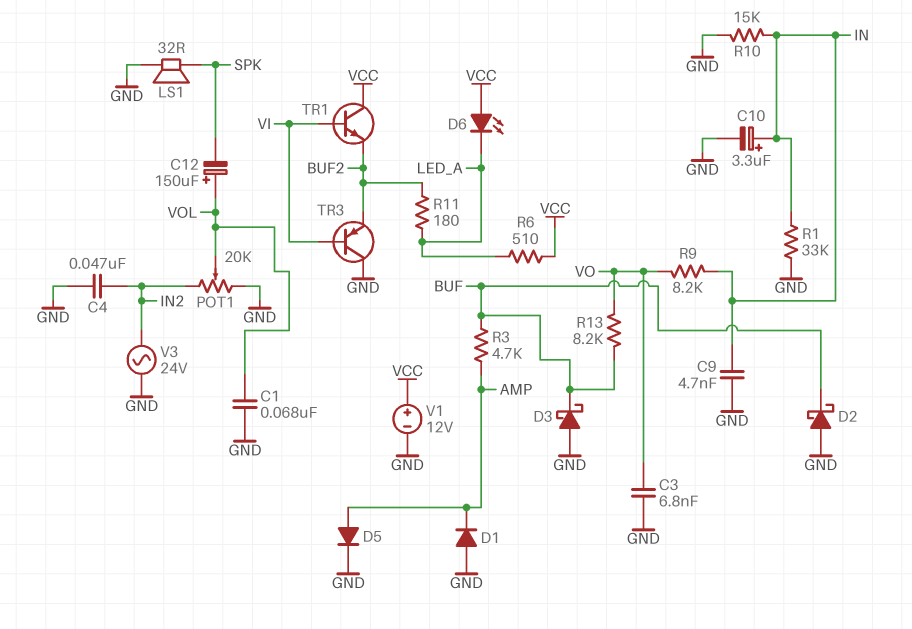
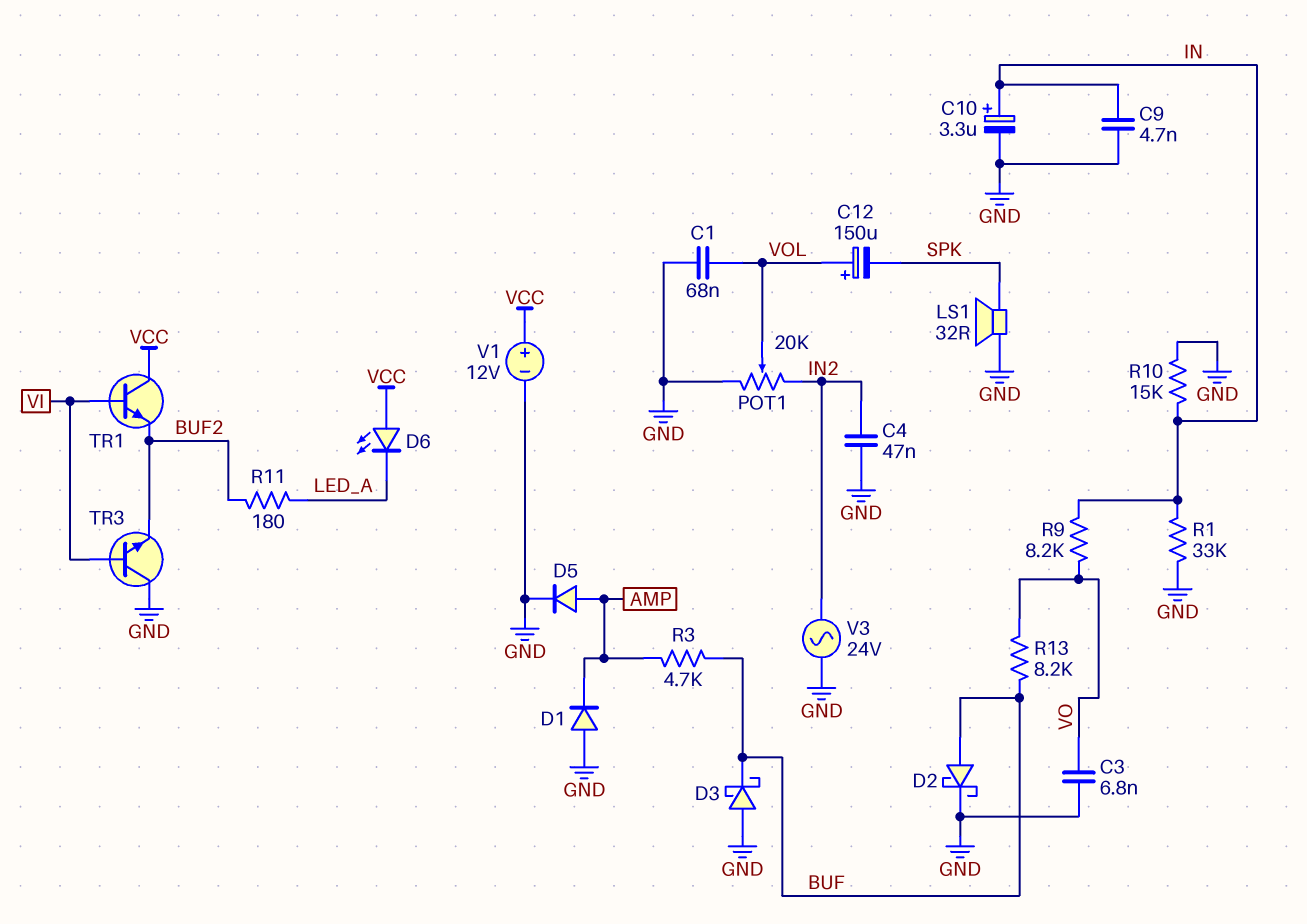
D2: schottky (A GND, K BUF) -> schottky (A BUF, K GND)
R6: 510 (LED_A, VCC) -> none
TR3: PNP (B VI, C GND, E BUF2) -> NPN (B VI, C GND, E BUF2)

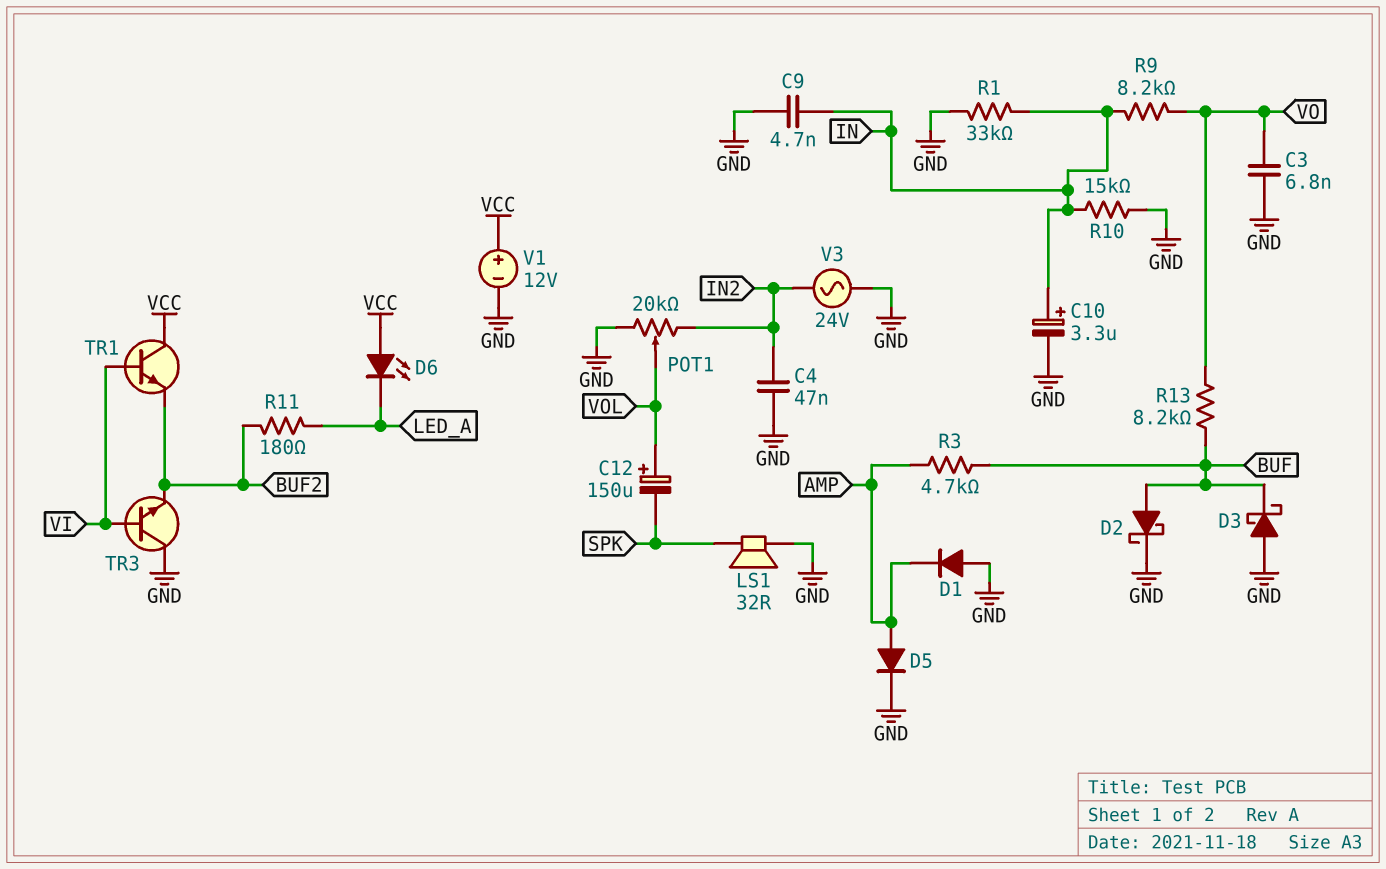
C1: 68nF (GND, VOL) -> none

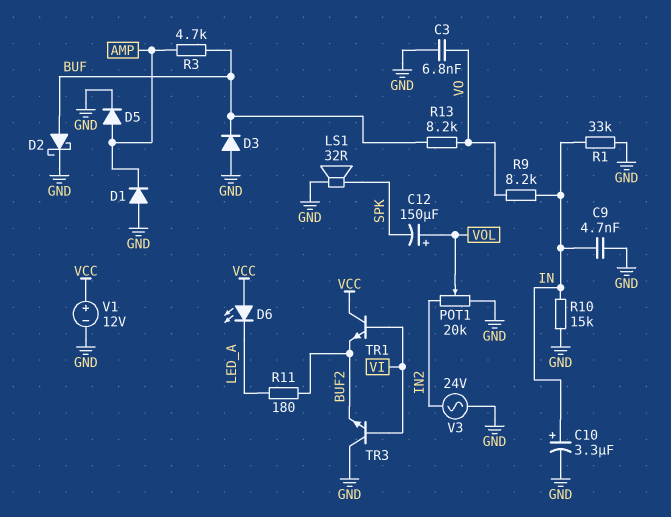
C4: 47nF (GND, IN2) -> none
D3: schottky (A GND, K BUF) -> diode (A GND, K BUF)

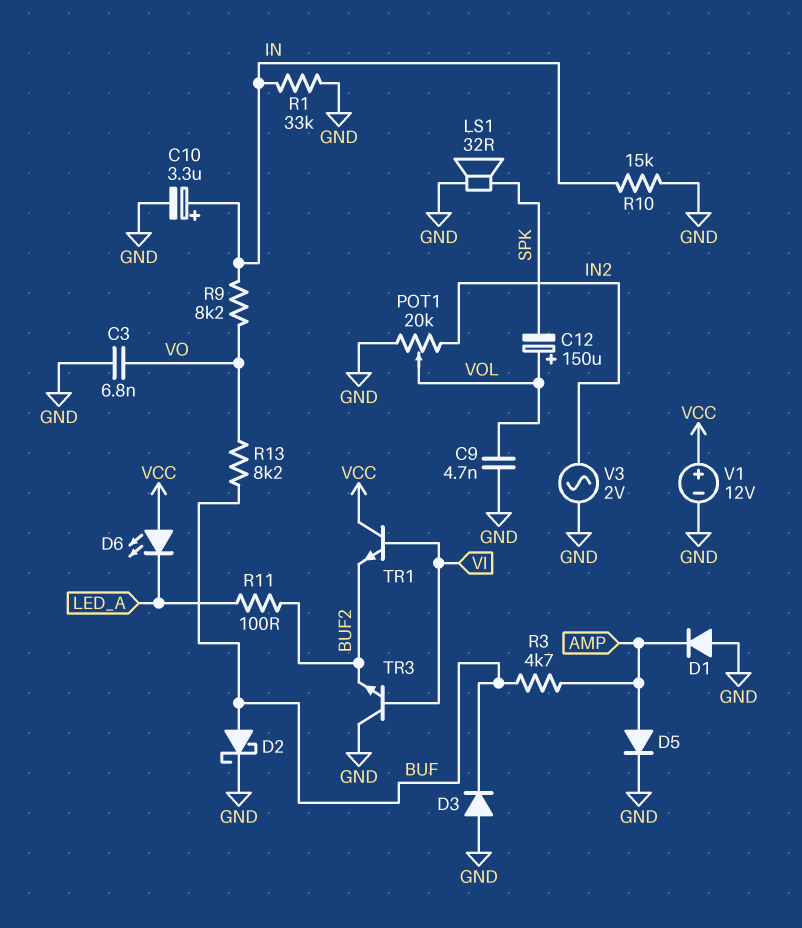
C9: 4.7nF (GND, IN) -> 4.7nF (GND, VOL)
R11: 180 (BUF2, LED_A) -> 100 (BUF2, LED_A)
V3: AC 24V (GND, IN2) -> AC 2V (GND, IN2)

